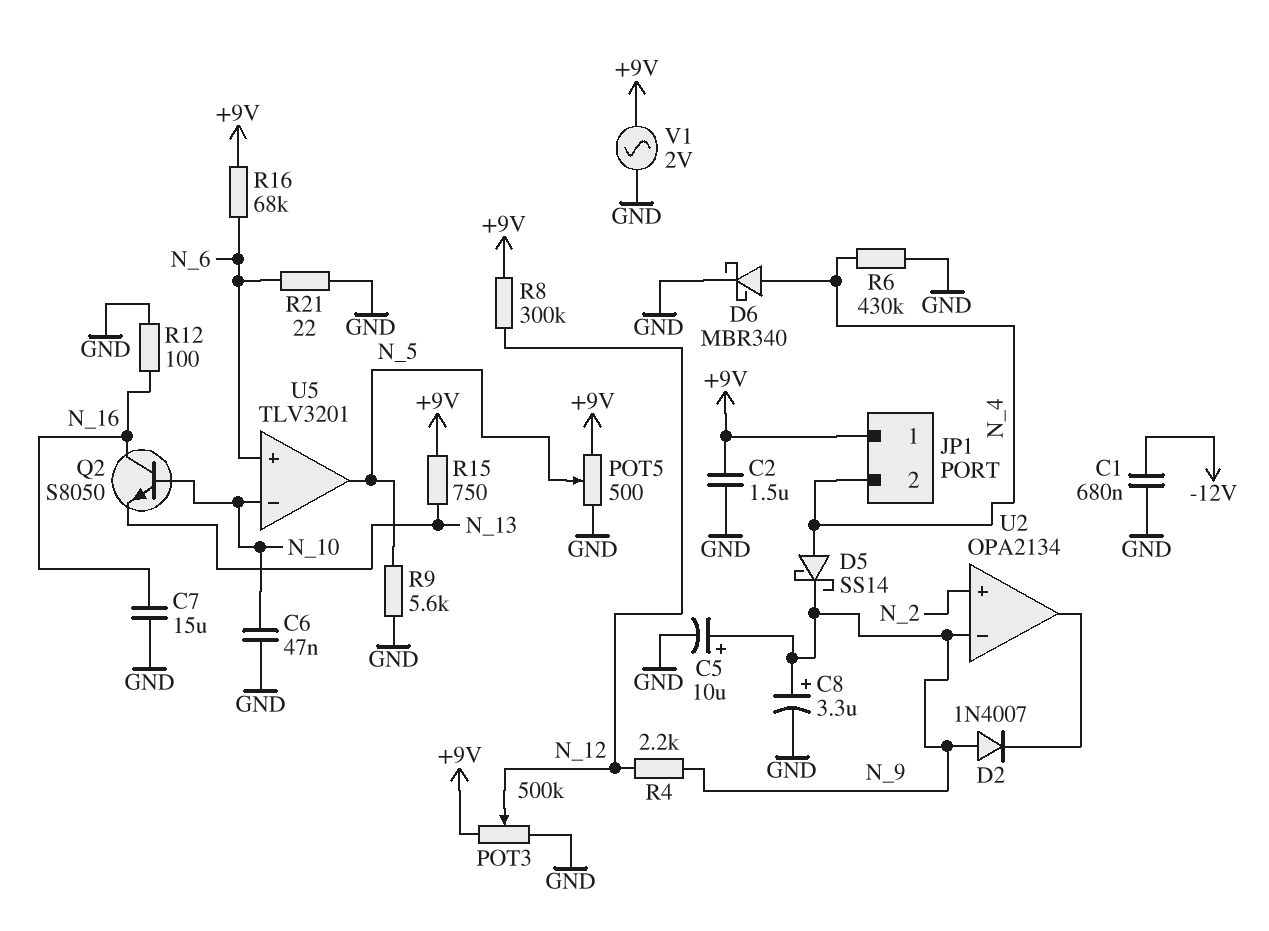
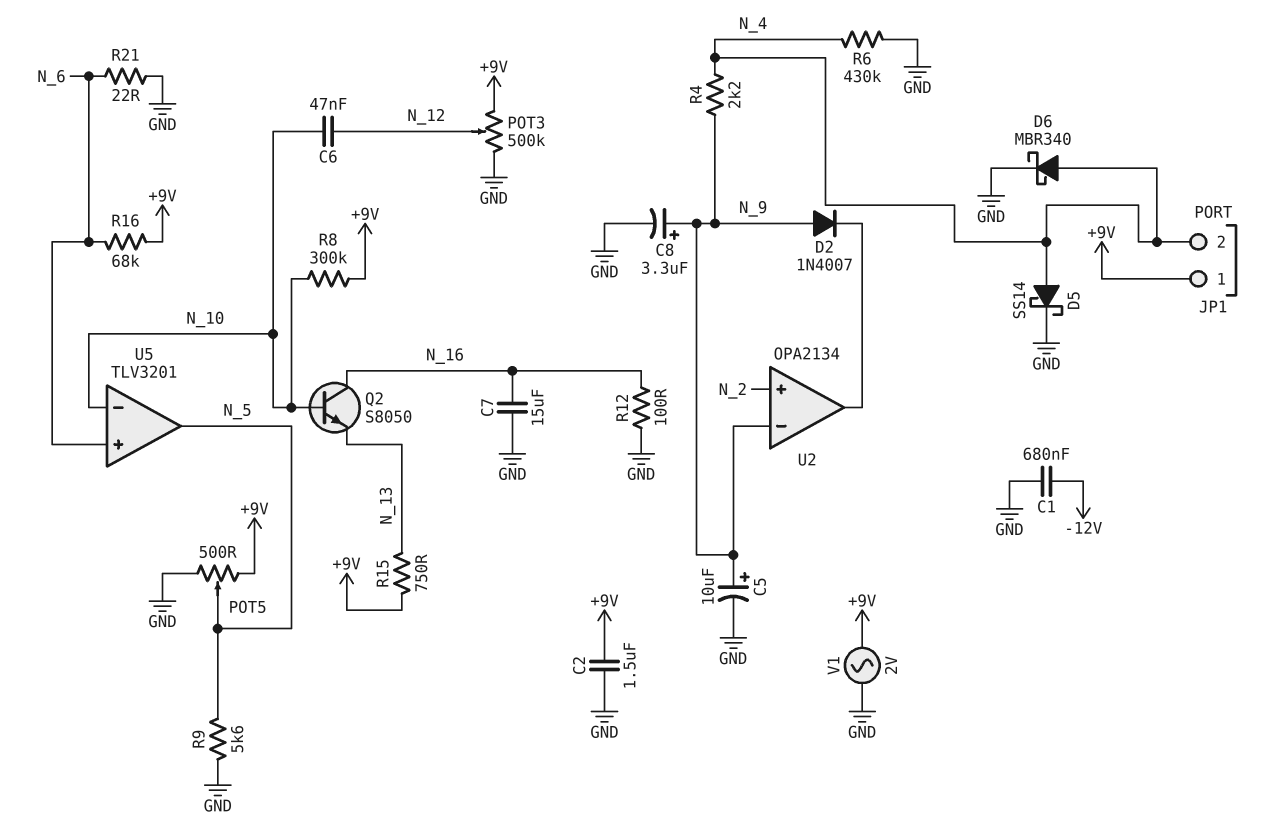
C6: 47nF (GND, N_10) -> 47nF (N_10, N_12)
D5: schottky SS14 (A N_4, K N_9) -> schottky SS14 (A N_4, K GND)
R4: 2.2k (N_9, N_12) -> 2.2k (N_4, N_9)
R8: 300k (+9V, N_12) -> 300k (+9V, N_10)

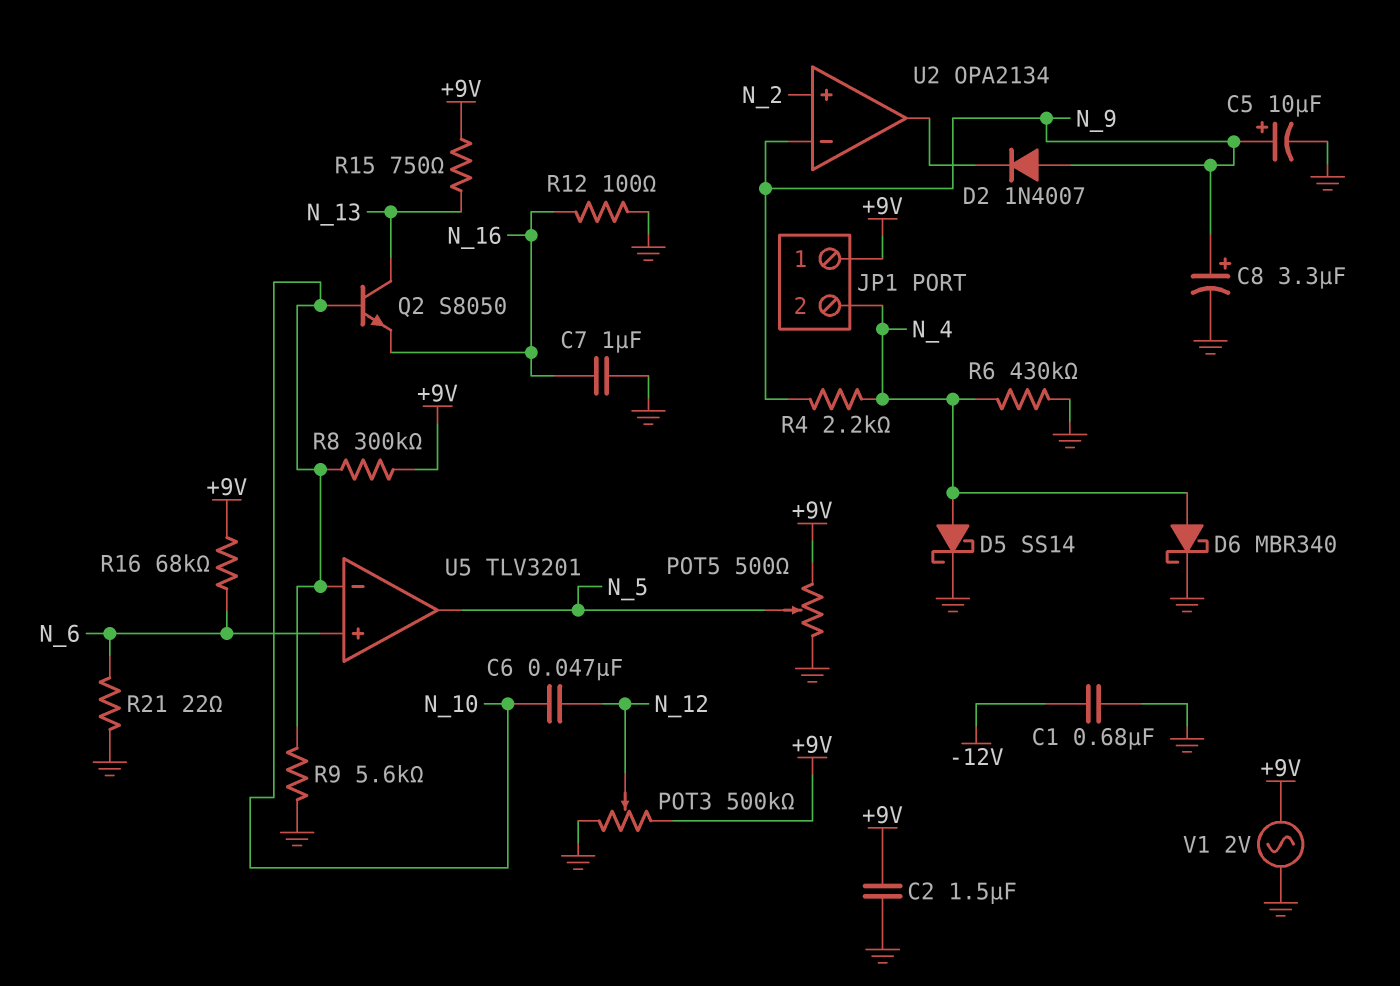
C7: 15uF (GND, N_16) -> 1uF (GND, N_16)
Q2: NPN S8050 (B N_10, C N_16, E N_13) -> NPN S8050 (B N_10, C N_13, E N_16)
R9: 5.6k (GND, N_5) -> 5.6k (GND, N_10)

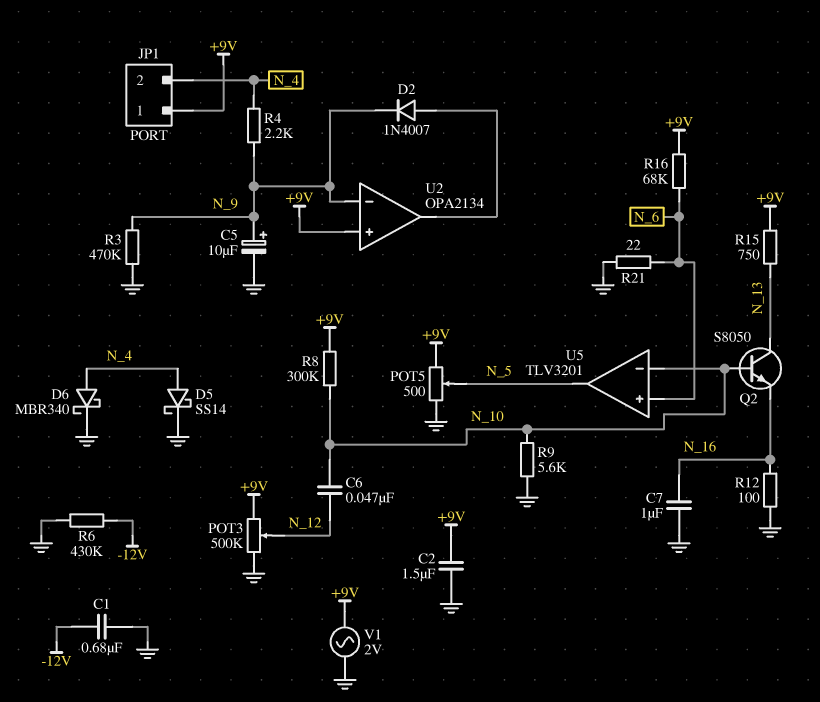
C8: 3.3uF (plus N_9, minus GND) -> none
D2: diode 1N4007 (A N_9, K U2/out) -> diode 1N4007 (A U2/out, K N_9)
R3: none -> 470k (GND, N_9)
R6: 430k (GND, N_4) -> 430k (-12V, GND)
U2 pin in+: N_2 -> +9V

